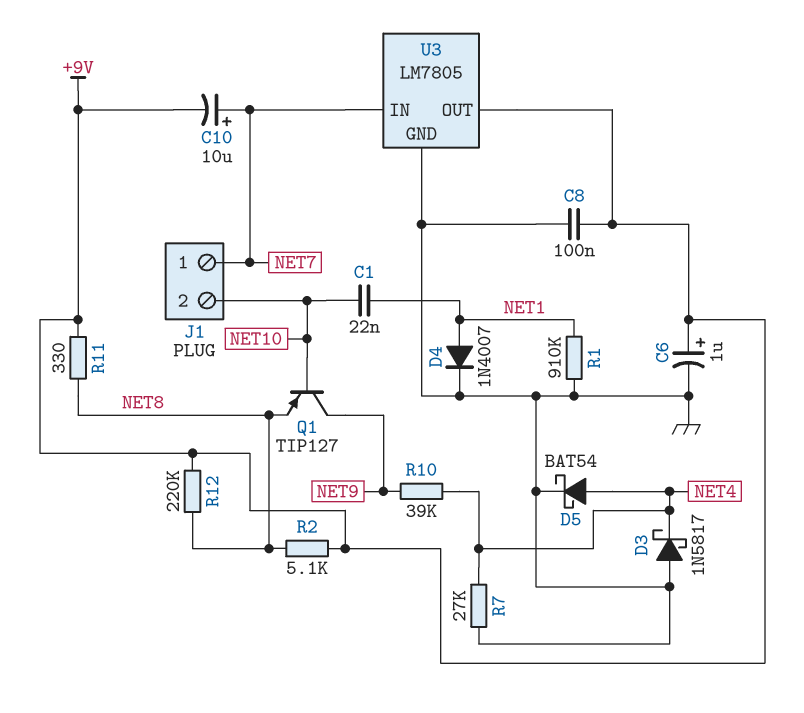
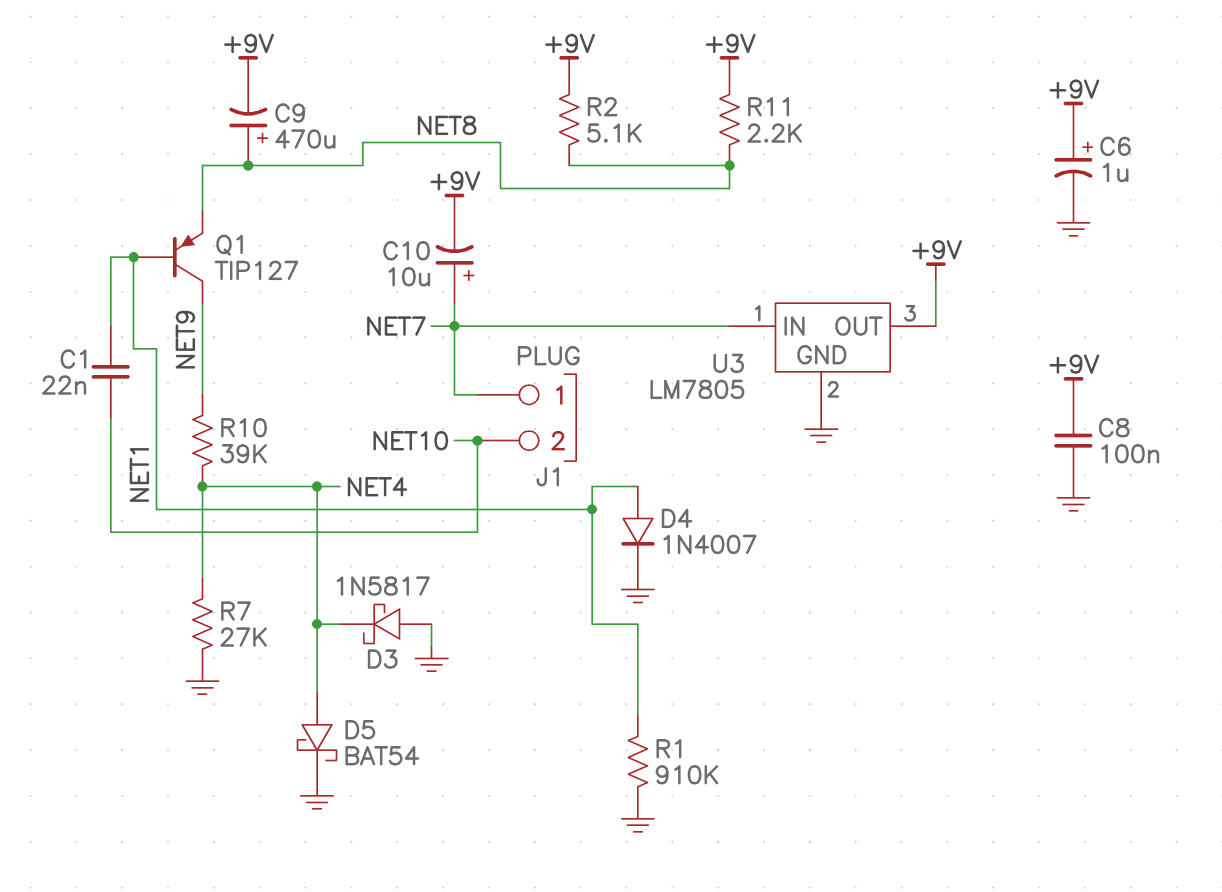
C9: none -> 470uF (plus NET8, minus +9V)
Q1: PNP TIP127 (B NET10, C NET9, E NET8) -> PNP TIP127 (B NET1, C NET9, E NET8)
R11: 330 (+9V, NET8) -> 2.2k (+9V, NET8)
R12: 220k (+9V, NET8) -> none

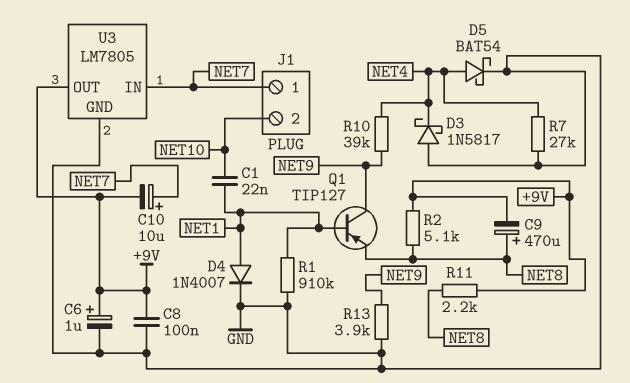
R13: none -> 3.9k (GND, NET9)

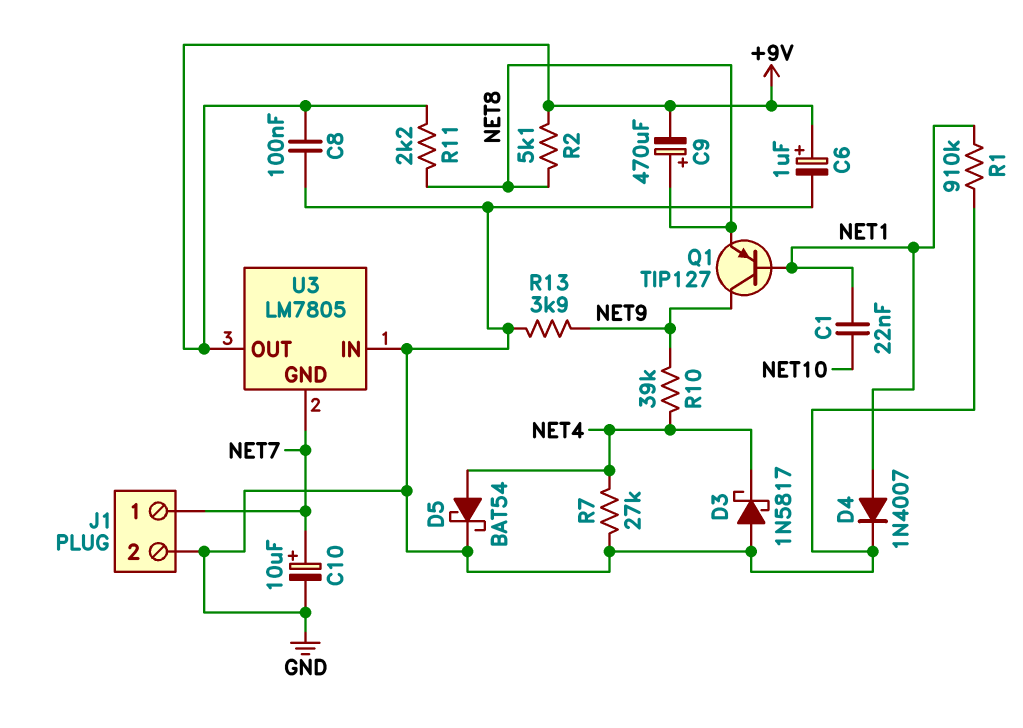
C10: 10uF (plus NET7, minus +9V) -> 10uF (plus NET7, minus GND)
J1 pin 2: NET10 -> GND
U3 pin GND: GND -> NET7
U3 pin IN: NET7 -> GND

